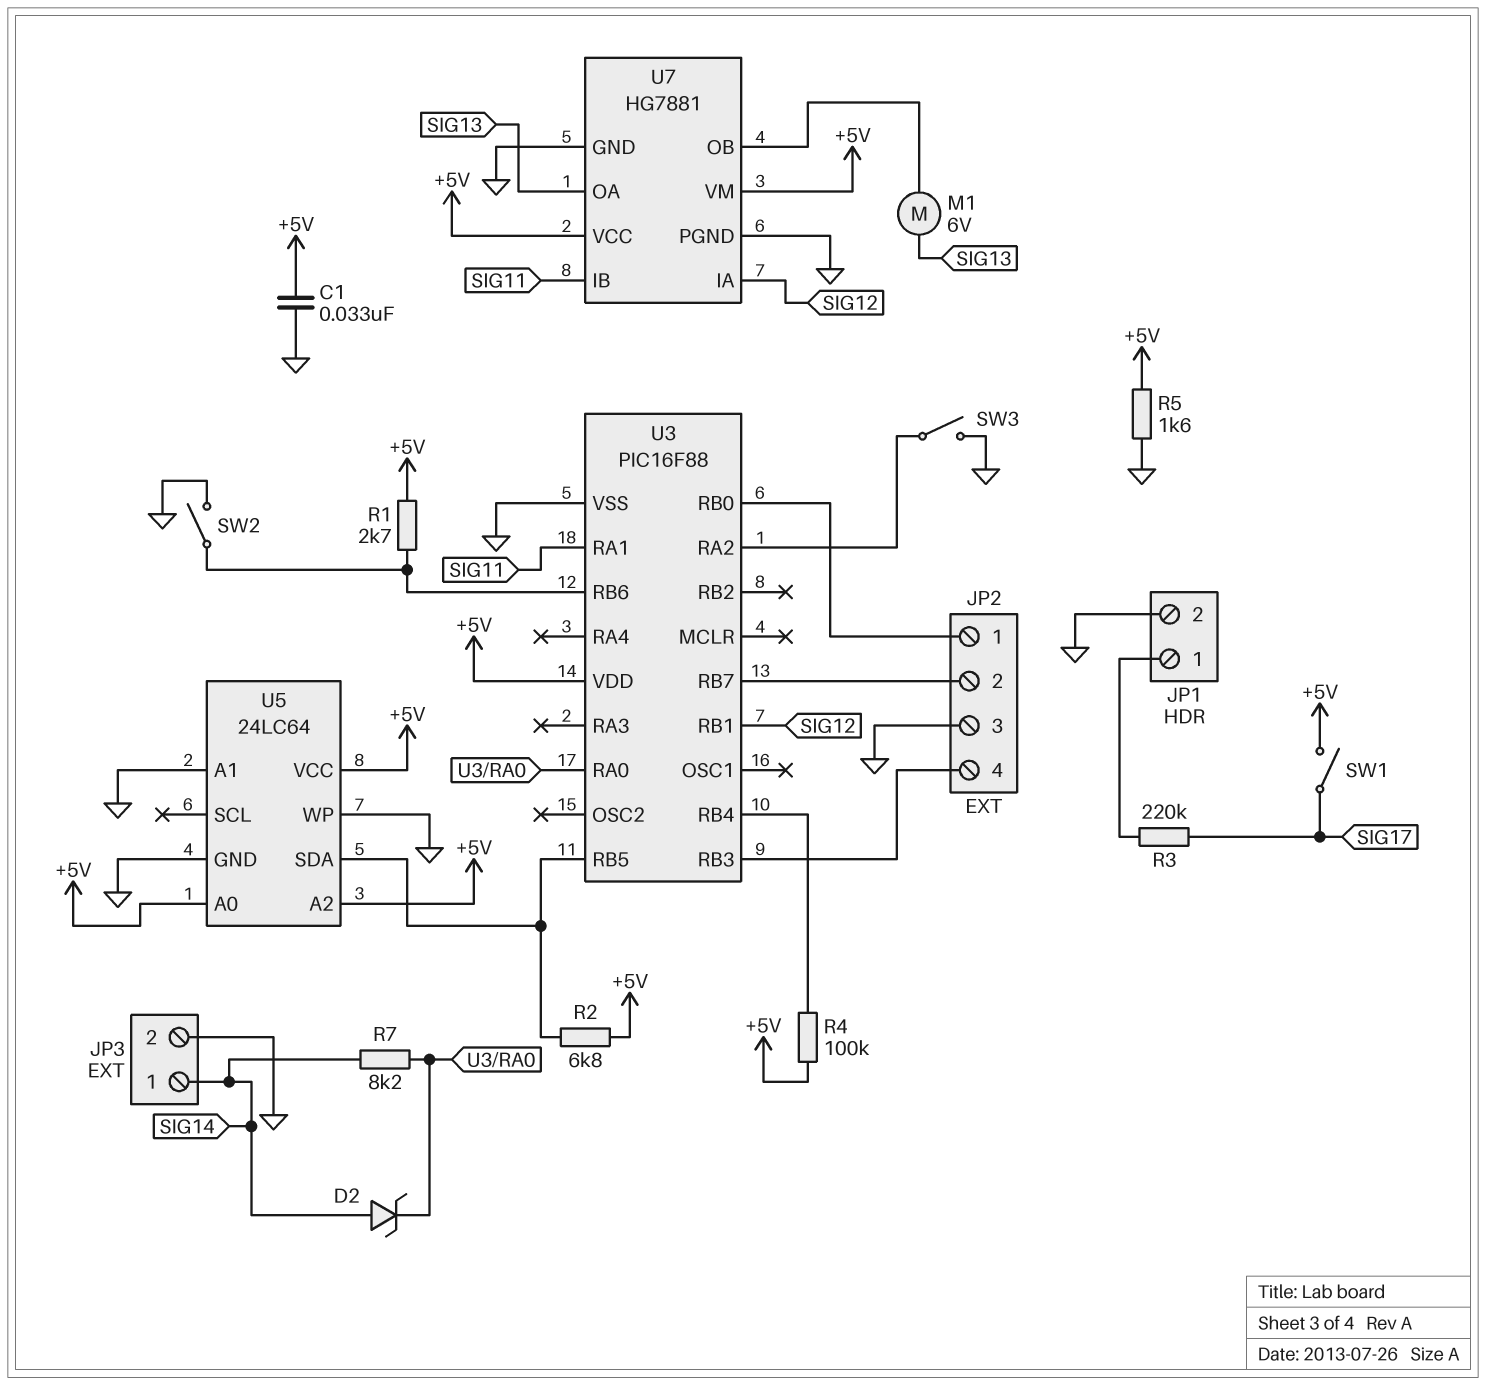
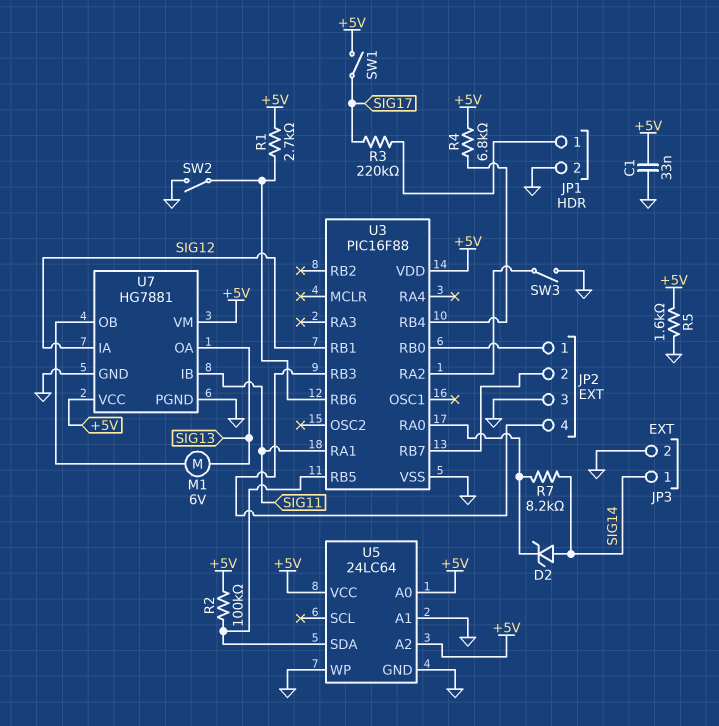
R2: 6.8k (+5V, U3/RB5) -> 100k (+5V, U3/RB5)
R4: 100k (+5V, U3/RB4) -> 6.8k (+5V, U3/RB4)

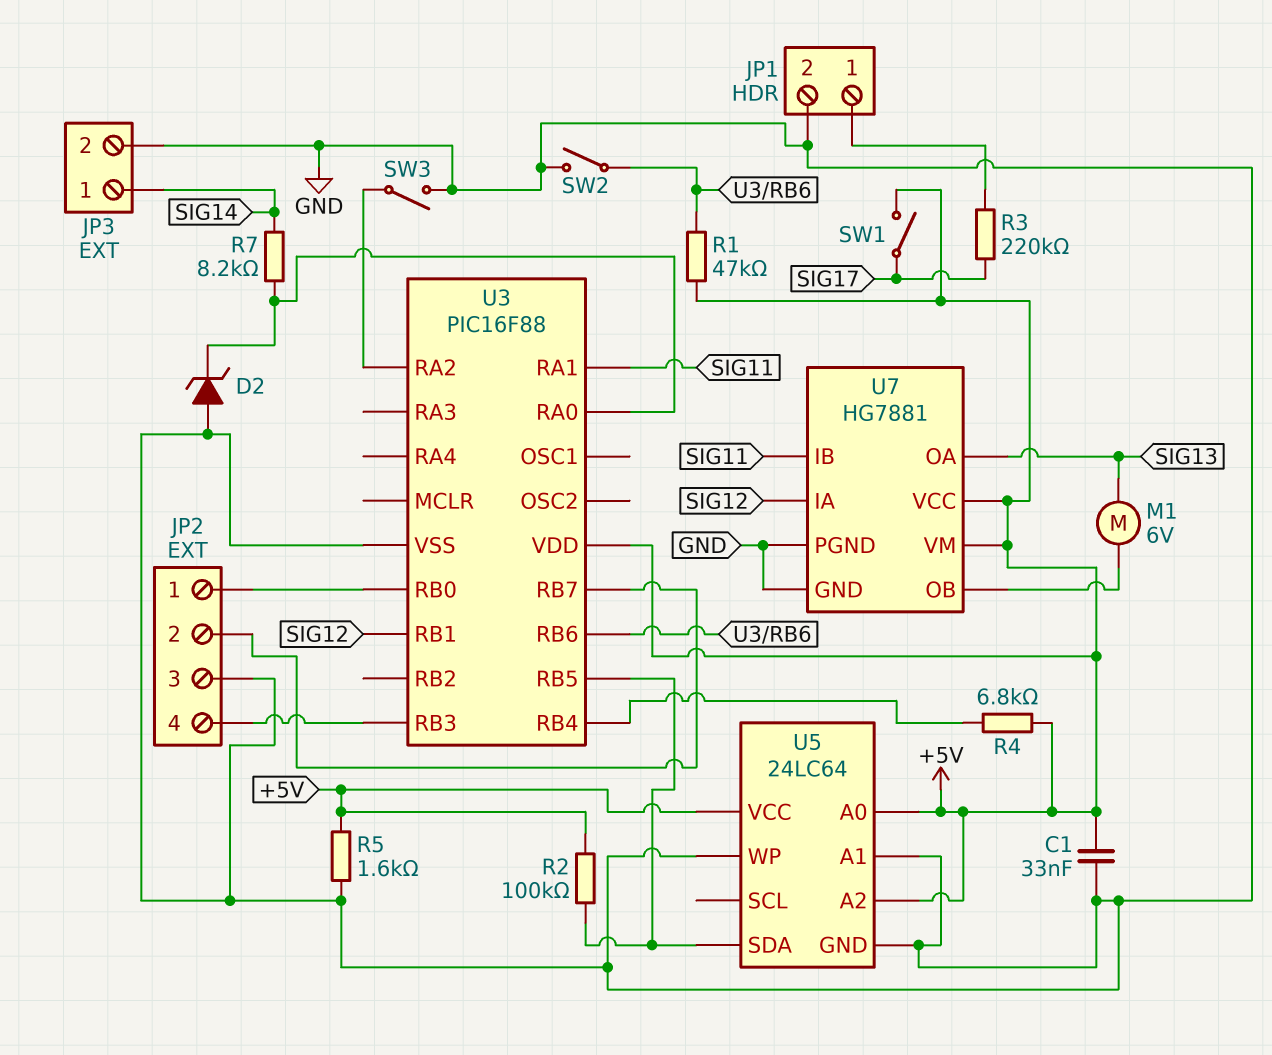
D2: zener (A SIG14, K U3/RA0) -> zener (A GND, K U3/RA0)
R1: 2.7k (+5V, U3/RB6) -> 47k (+5V, U3/RB6)

